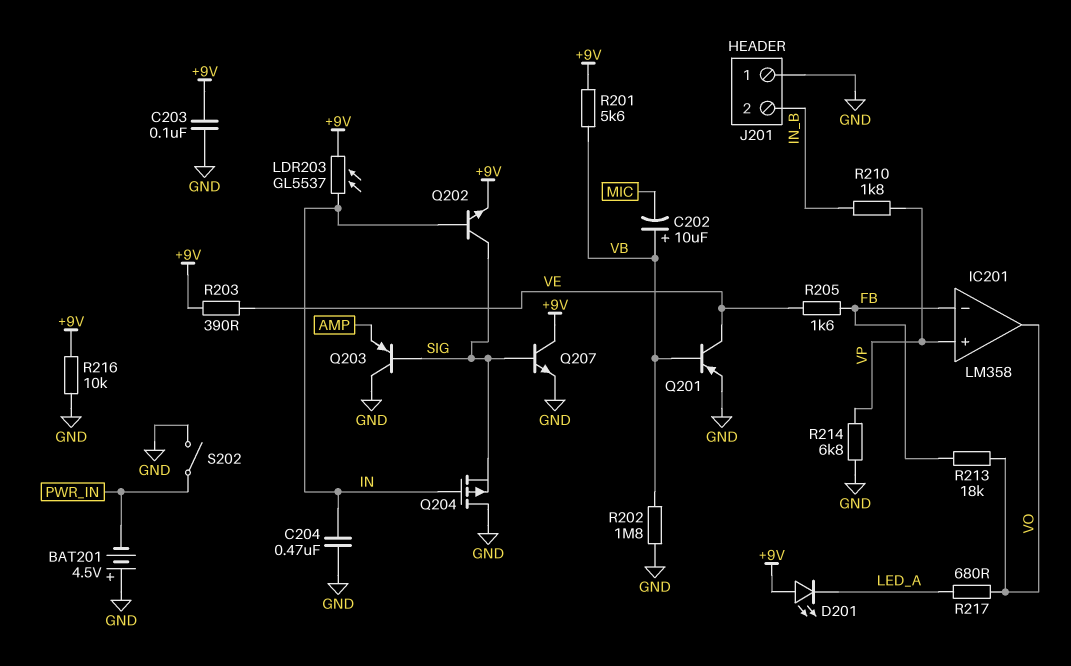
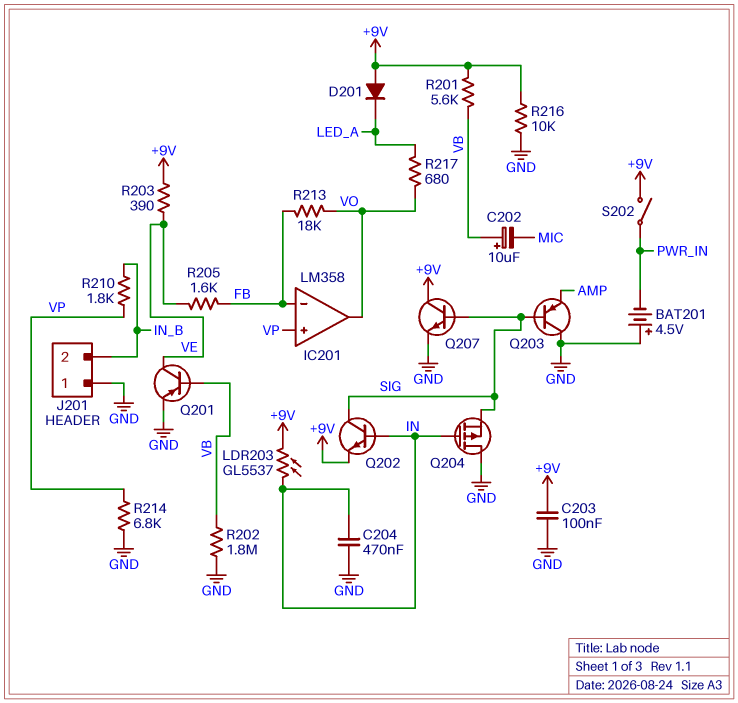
D201: LED (A +9V, K LED_A) -> diode (A +9V, K LED_A)
S202: switch (GND, PWR_IN) -> switch (+9V, PWR_IN)

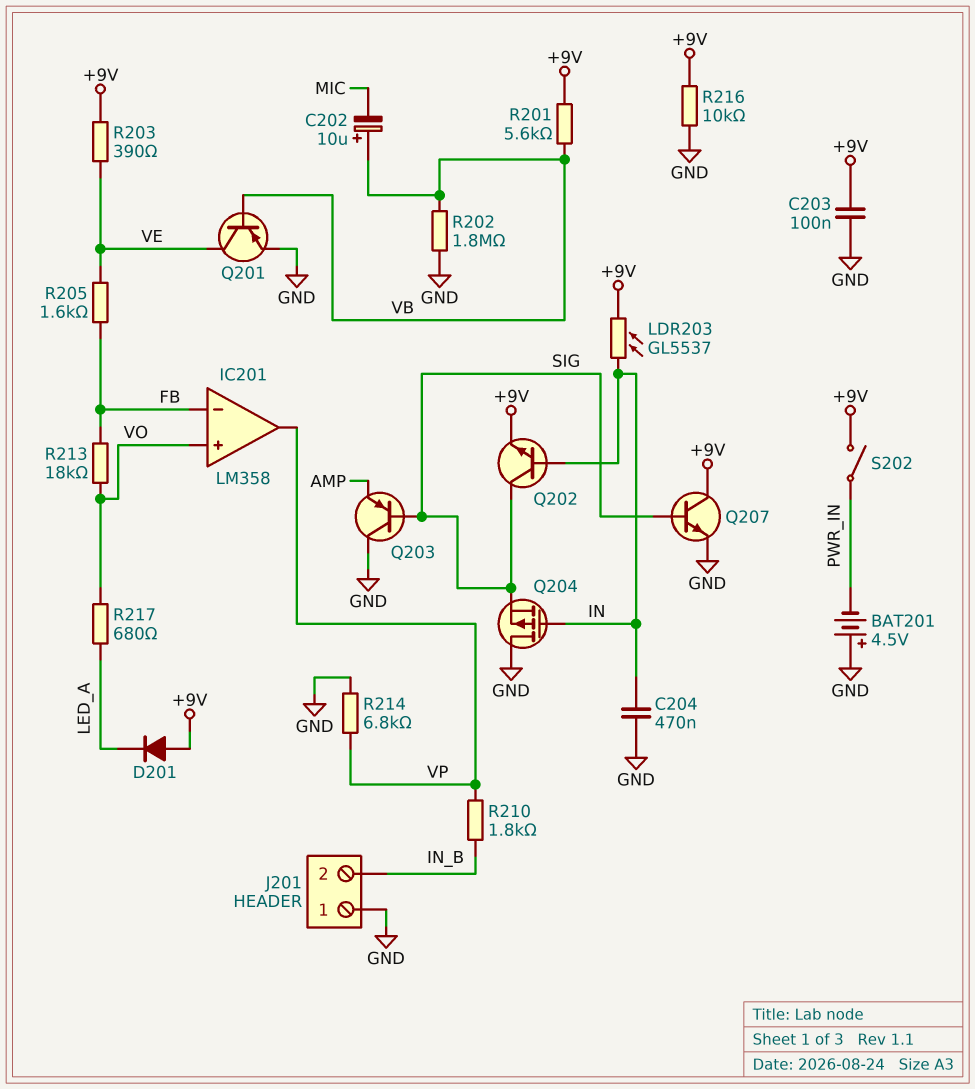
IC201 pin in+: VP -> VO
IC201 pin out: VO -> VP

